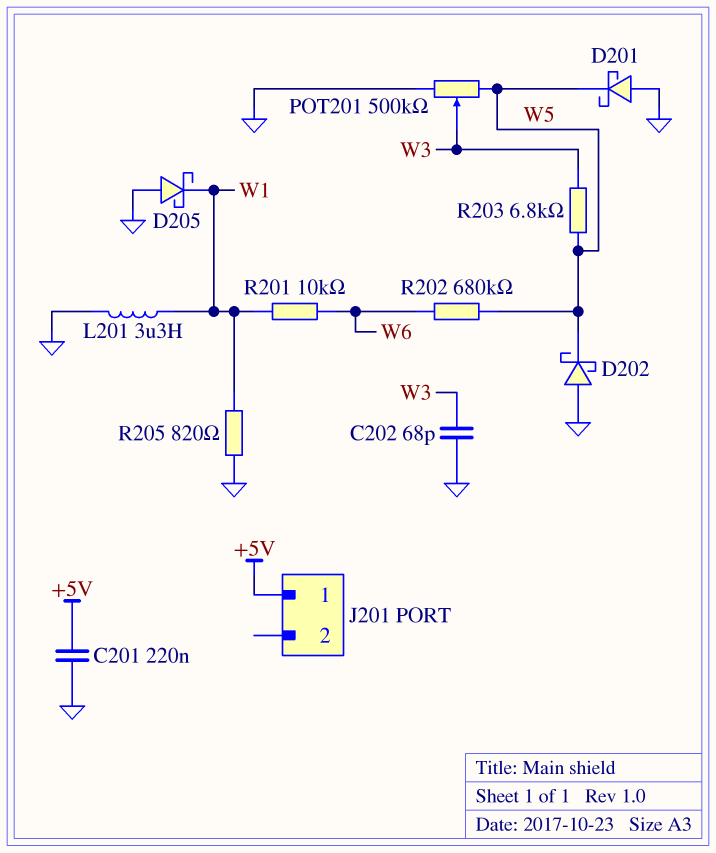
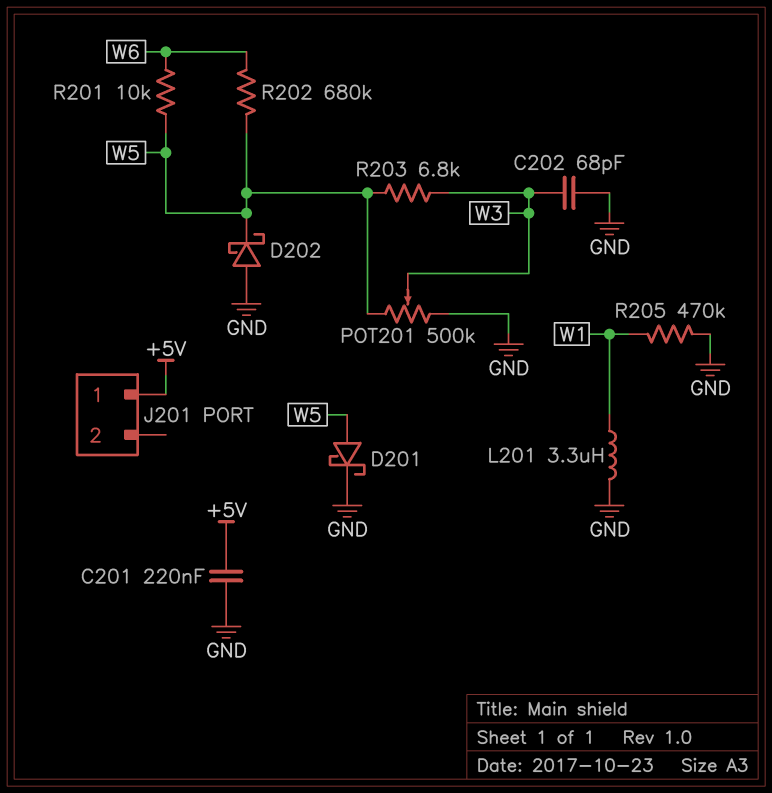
D201: schottky (A GND, K W5) -> schottky (A W5, K GND)
D205: schottky (A GND, K W1) -> none
R201: 10k (W1, W6) -> 10k (W5, W6)
R205: 820 (GND, W1) -> 470k (GND, W1)

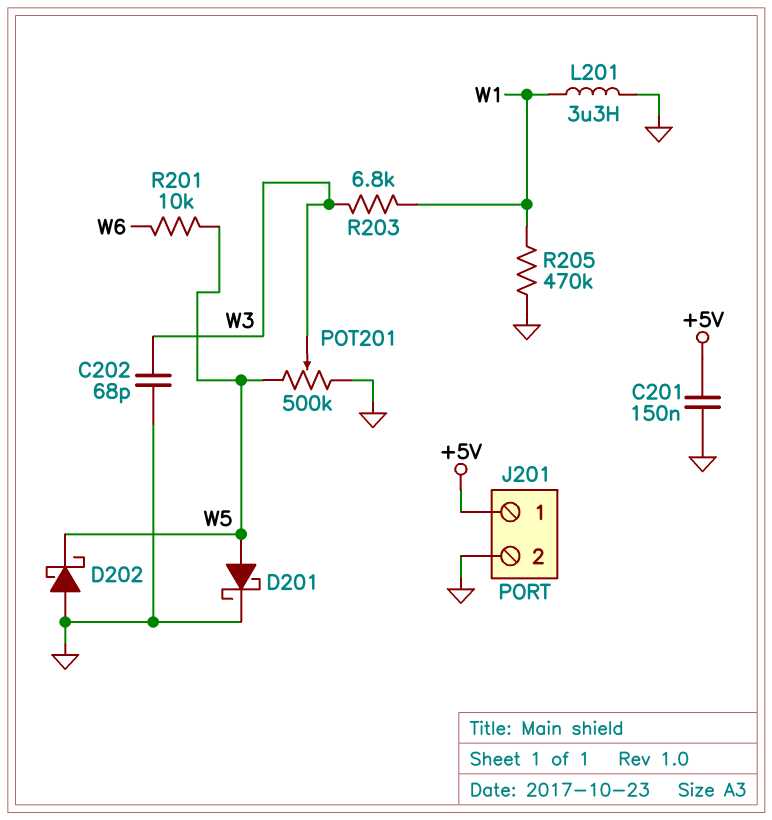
C201: 220nF (+5V, GND) -> 150nF (+5V, GND)
J201 pin 2: none -> GND
R202: 680k (W5, W6) -> none
R203: 6.8k (W3, W5) -> 6.8k (W1, W3)

